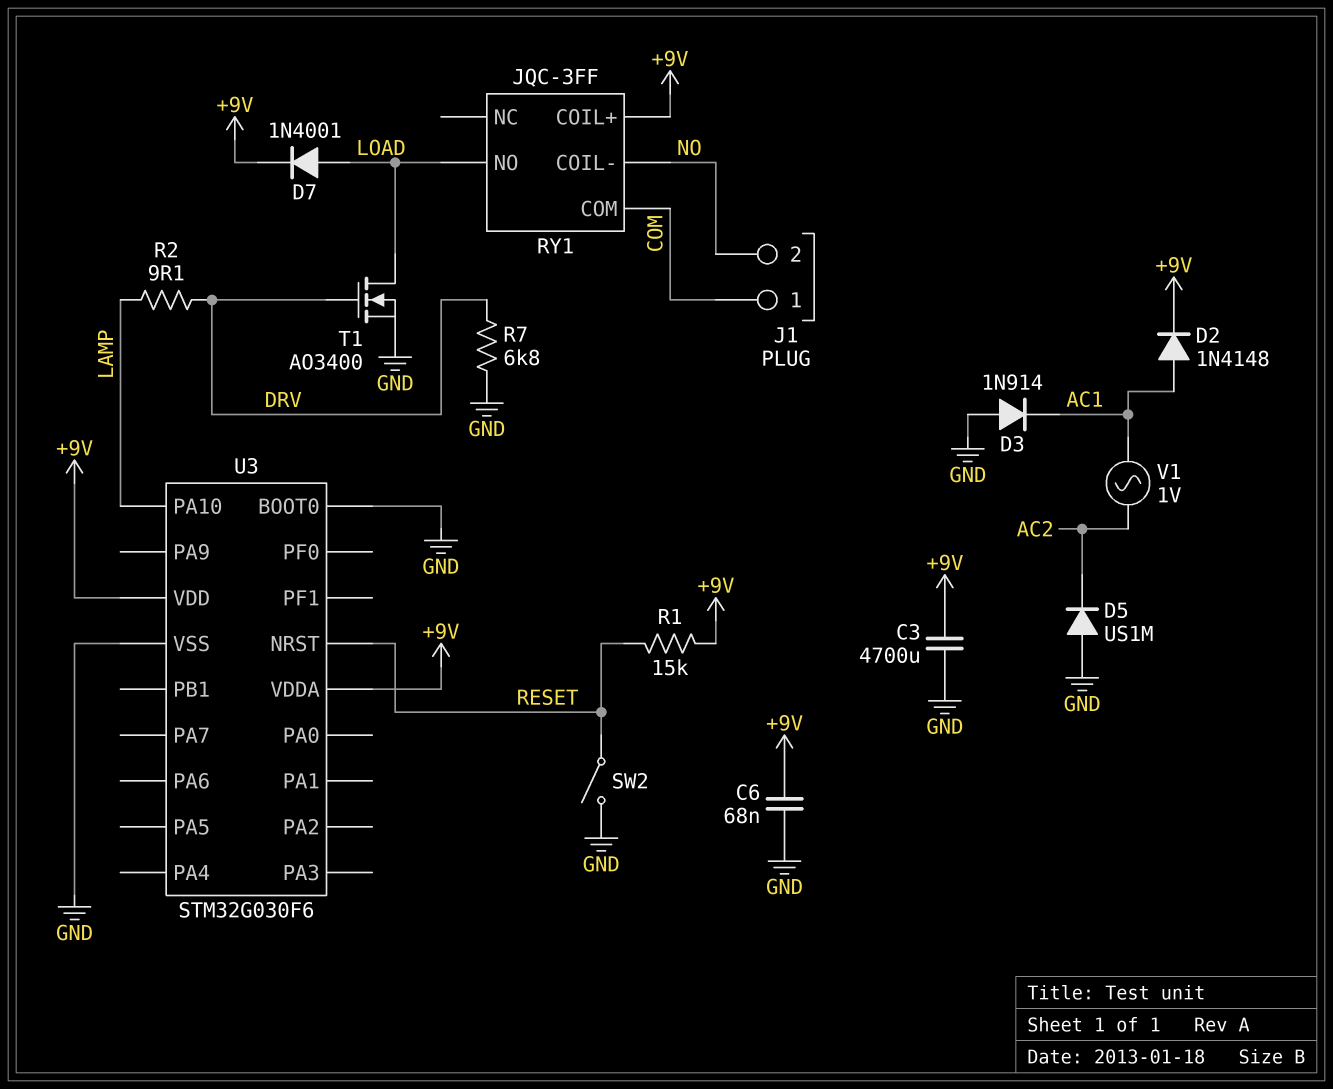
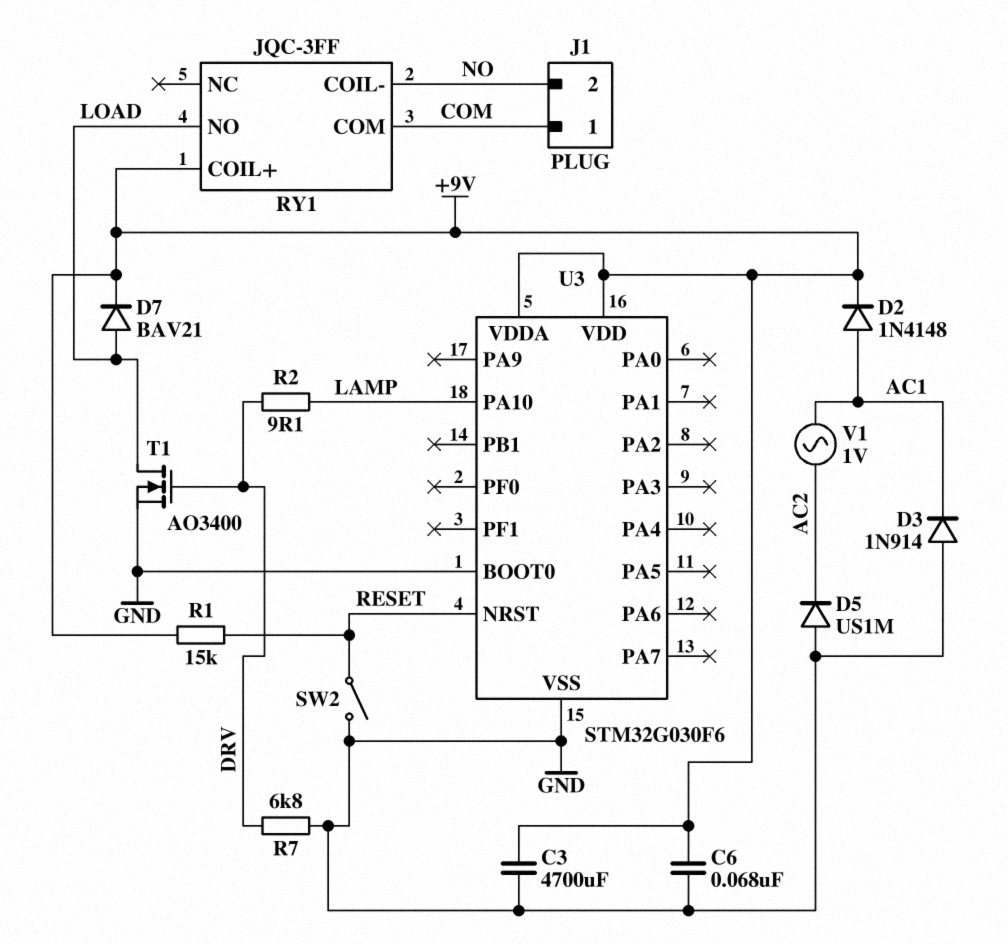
D7: diode 1N4001 (A LOAD, K +9V) -> diode BAV21 (A LOAD, K +9V)

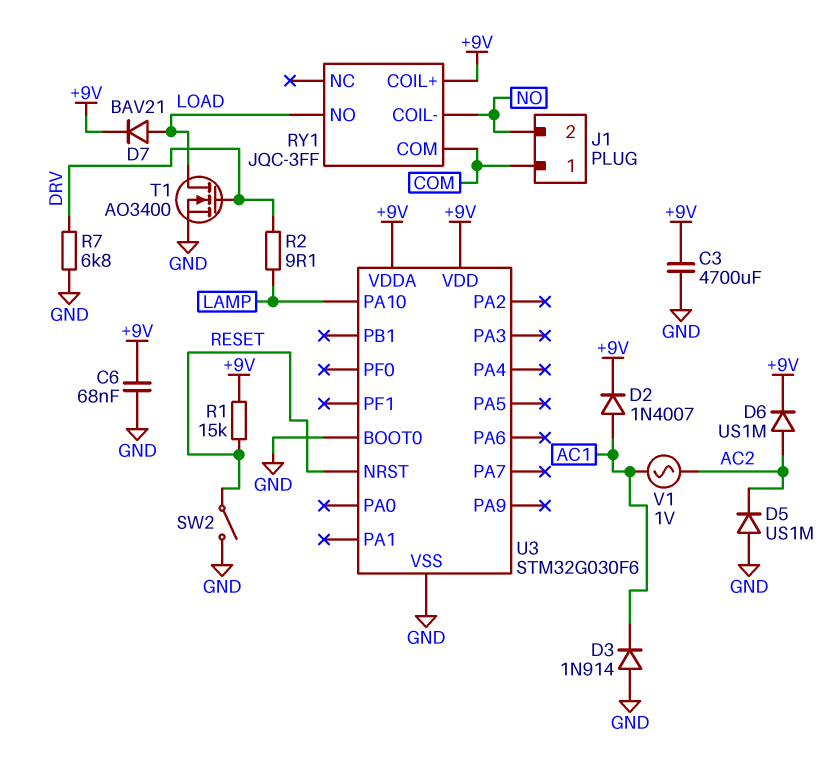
D2: diode 1N4148 (A AC1, K +9V) -> diode 1N4007 (A AC1, K +9V)
D6: none -> diode US1M (A AC2, K +9V)

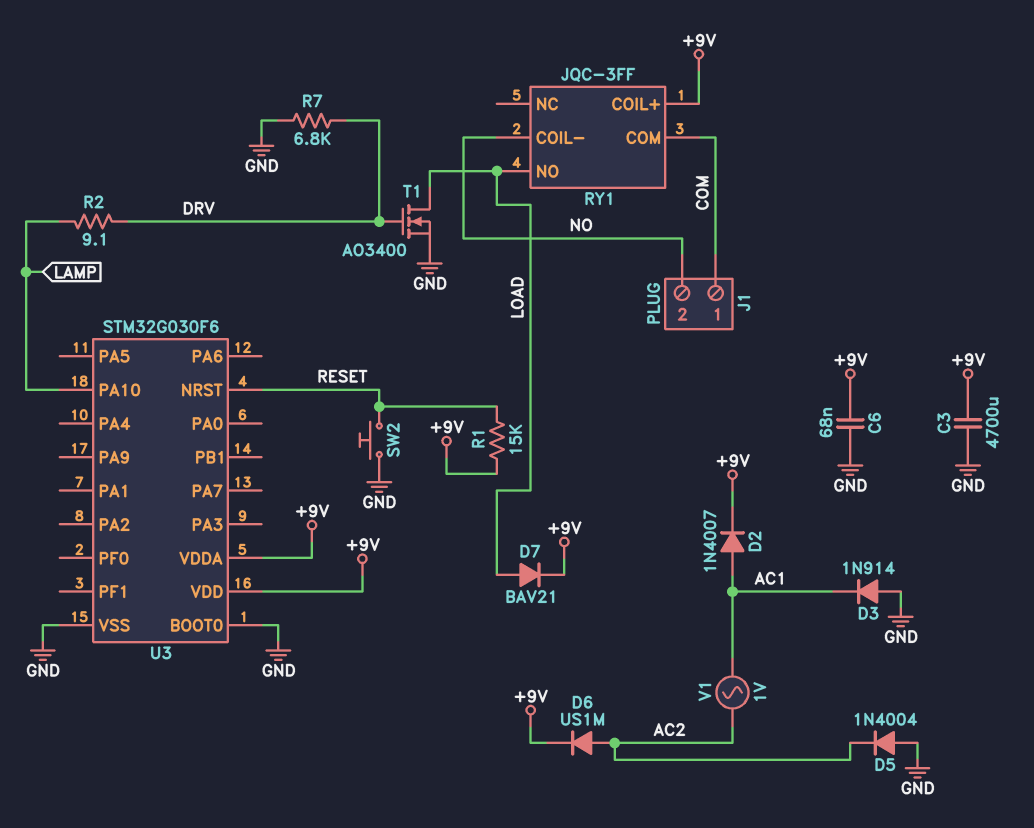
D5: diode US1M (A GND, K AC2) -> diode 1N4004 (A GND, K AC2)
SW2: switch (GND, RESET) -> button (GND, RESET)

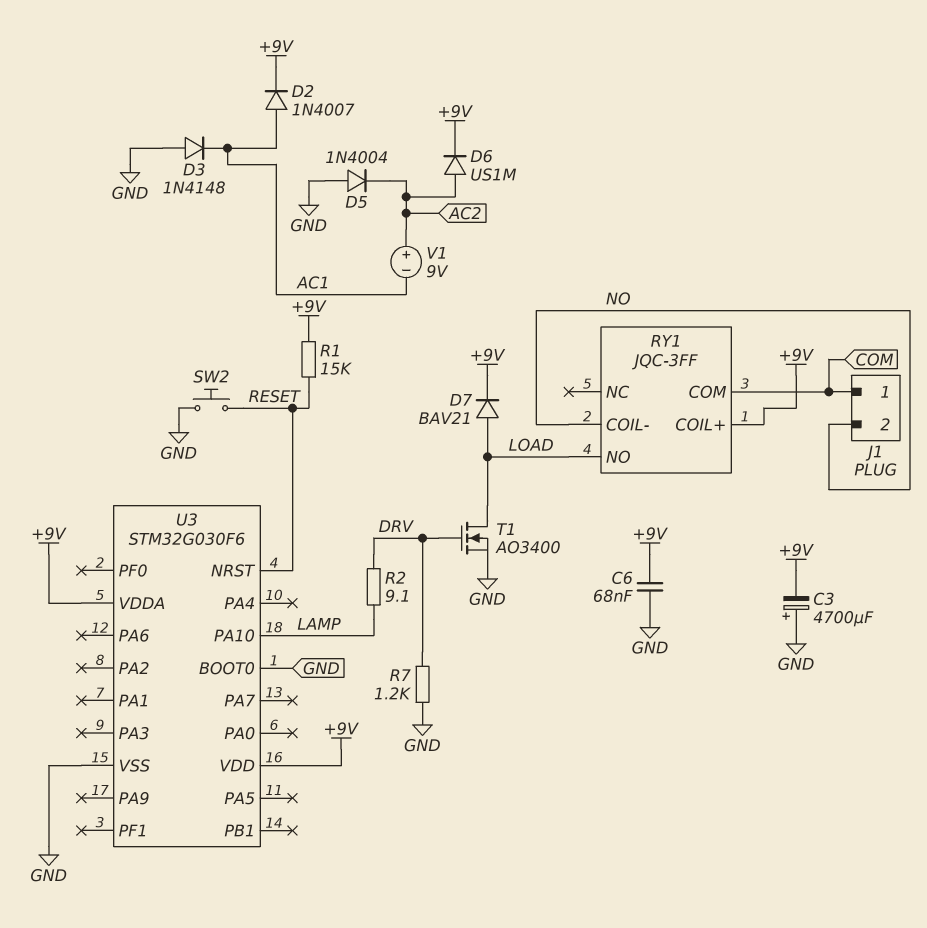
C3: 4700uF (+9V, GND) -> 4700uF (plus GND, minus +9V)
D3: diode 1N914 (A GND, K AC1) -> diode 1N4148 (A GND, K AC1)
R7: 6.8k (DRV, GND) -> 1.2k (DRV, GND)
V1: AC 1V (AC1, AC2) -> 9V (plus AC2, minus AC1)

